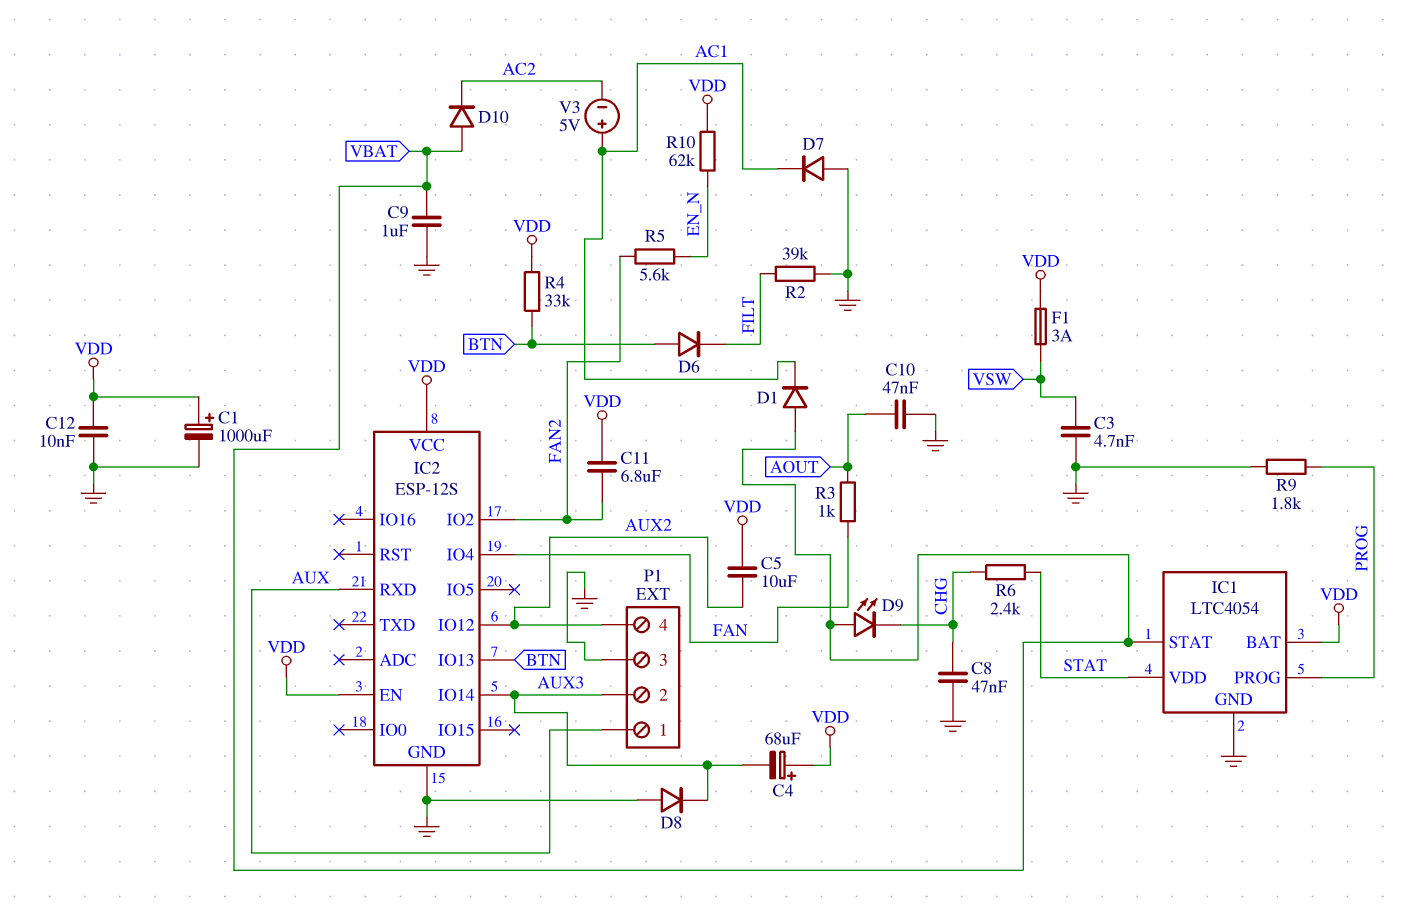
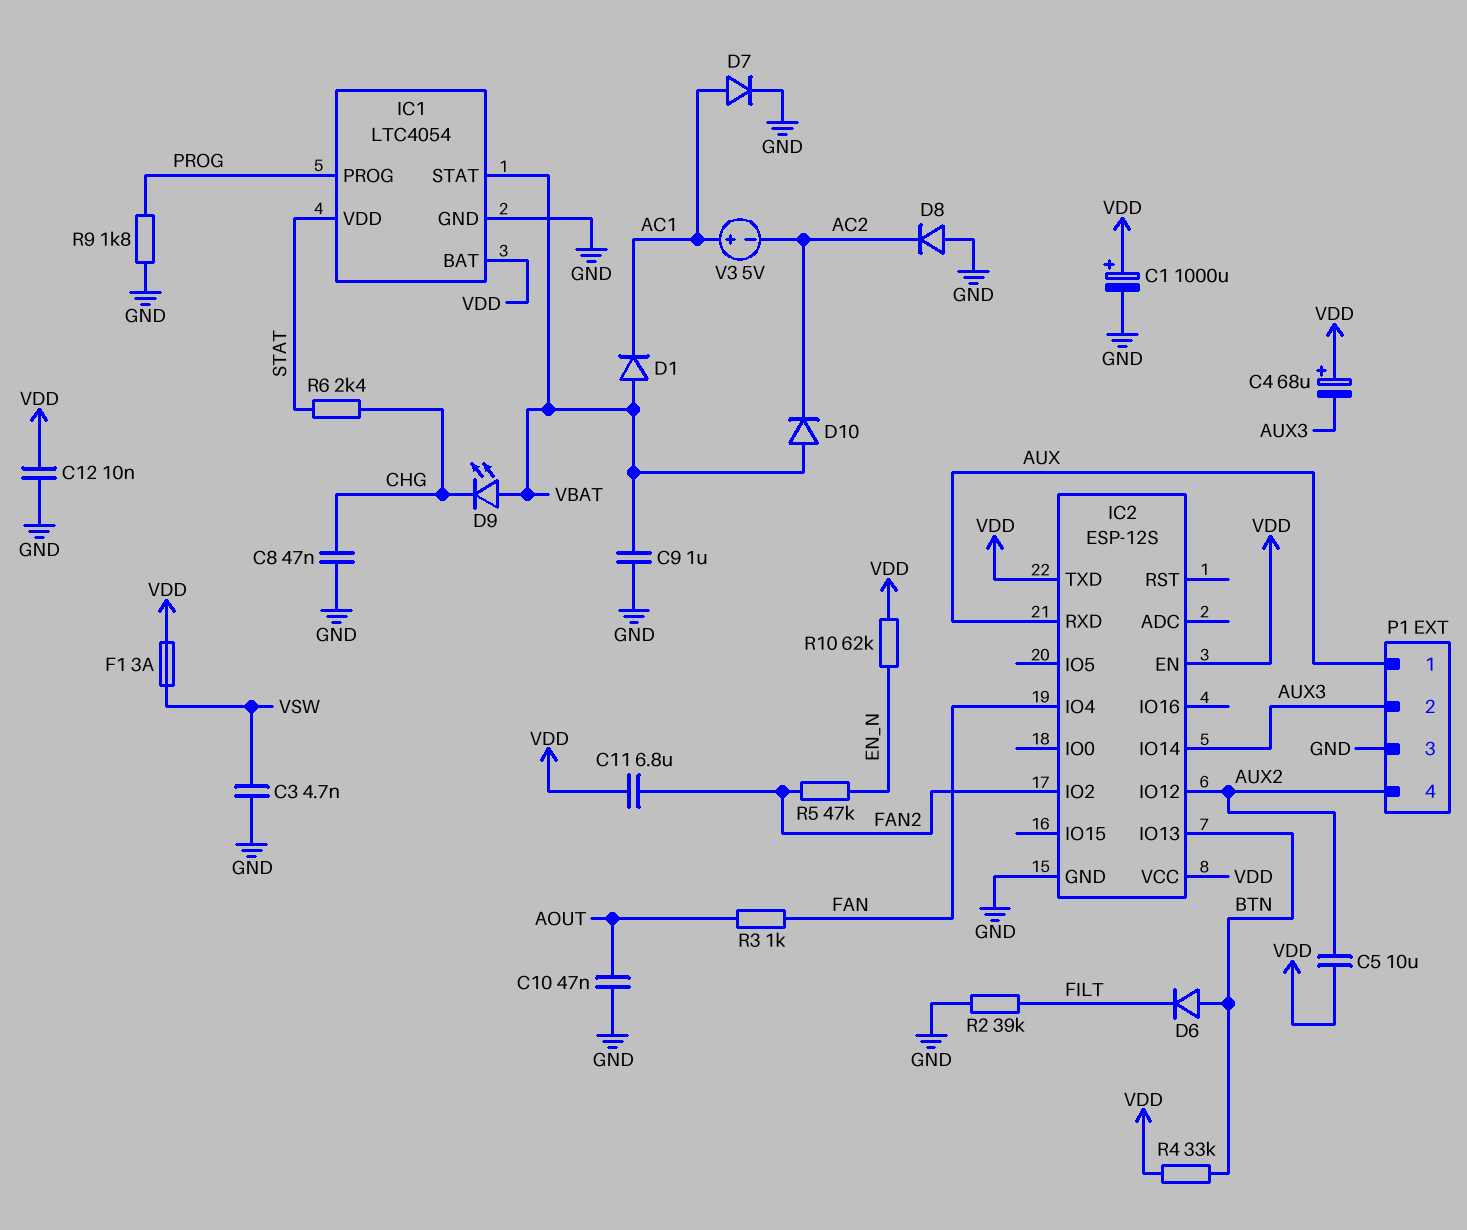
D7: diode (A GND, K AC1) -> diode (A AC1, K GND)
D8: diode (A GND, K AUX3) -> diode (A GND, K AC2)
IC2 pin TXD: none -> VDD
R5: 5.6k (EN_N, FAN2) -> 47k (EN_N, FAN2)

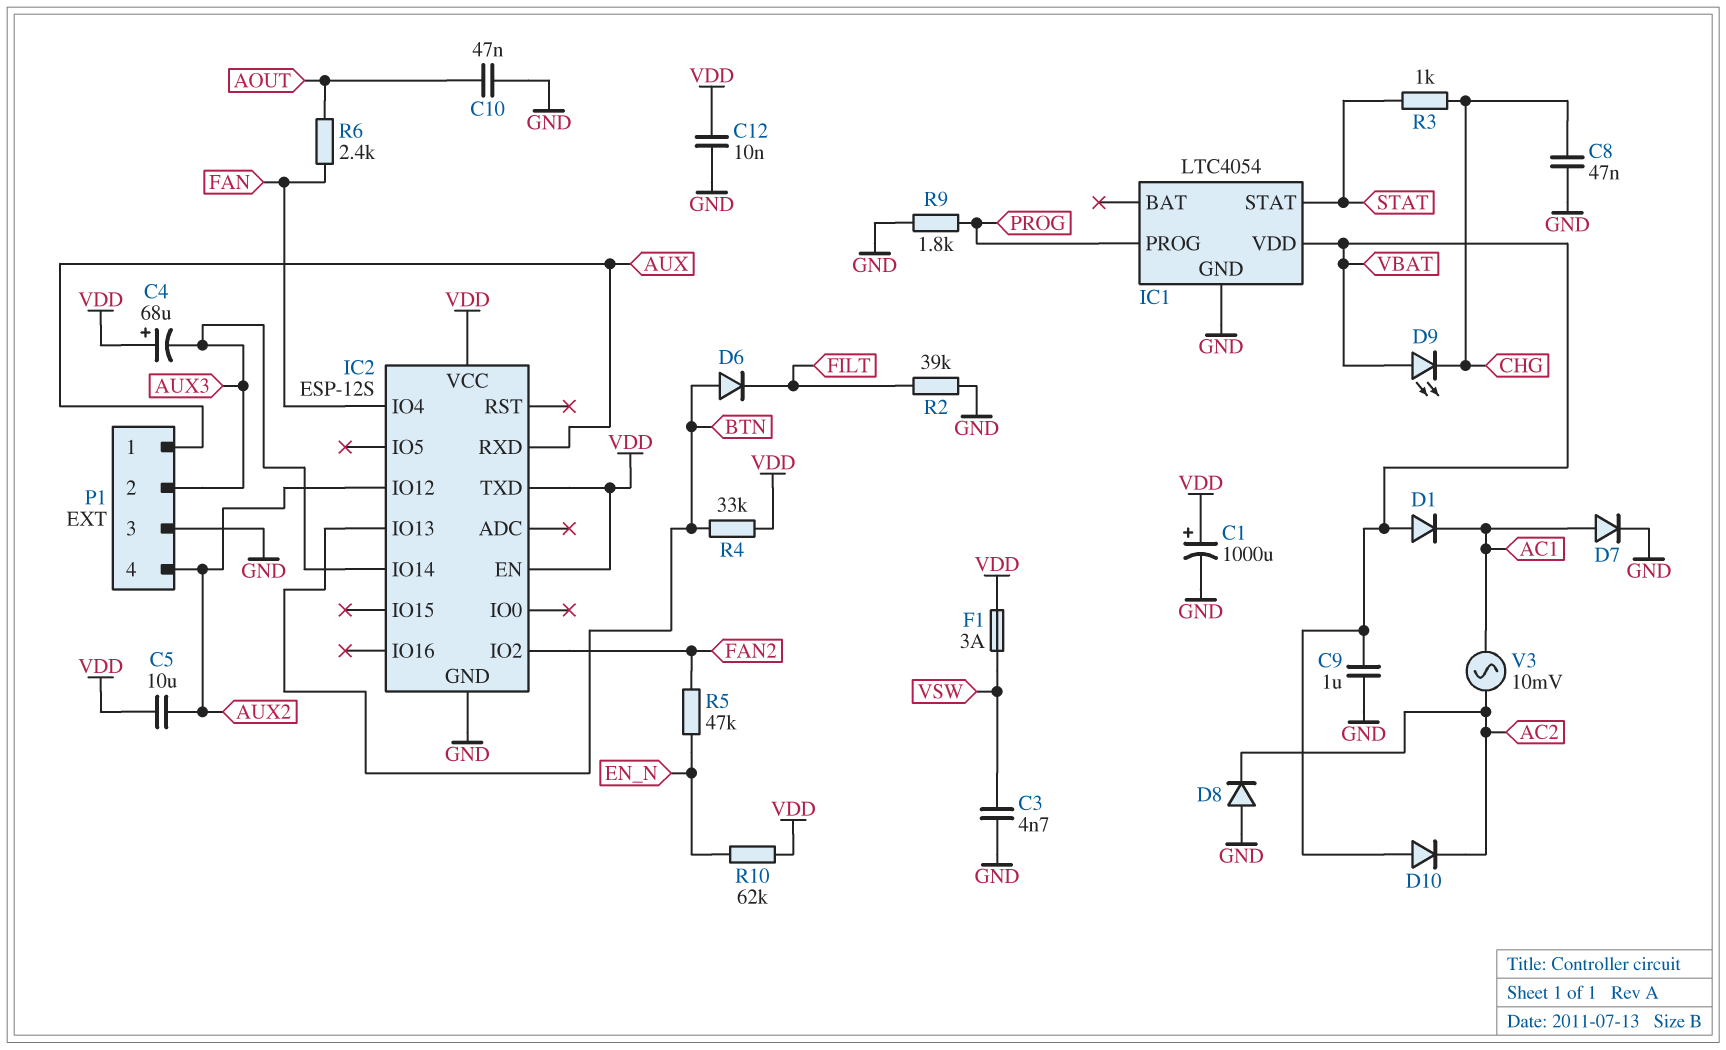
C11: 6.8uF (FAN2, VDD) -> none
IC1 pin BAT: VDD -> none
IC1 pin STAT: VBAT -> STAT
IC1 pin VDD: STAT -> VBAT
R3: 1k (AOUT, FAN) -> 1k (CHG, STAT)
R6: 2.4k (CHG, STAT) -> 2.4k (AOUT, FAN)
V3: 5V (plus AC1, minus AC2) -> AC 10mV (AC1, AC2)

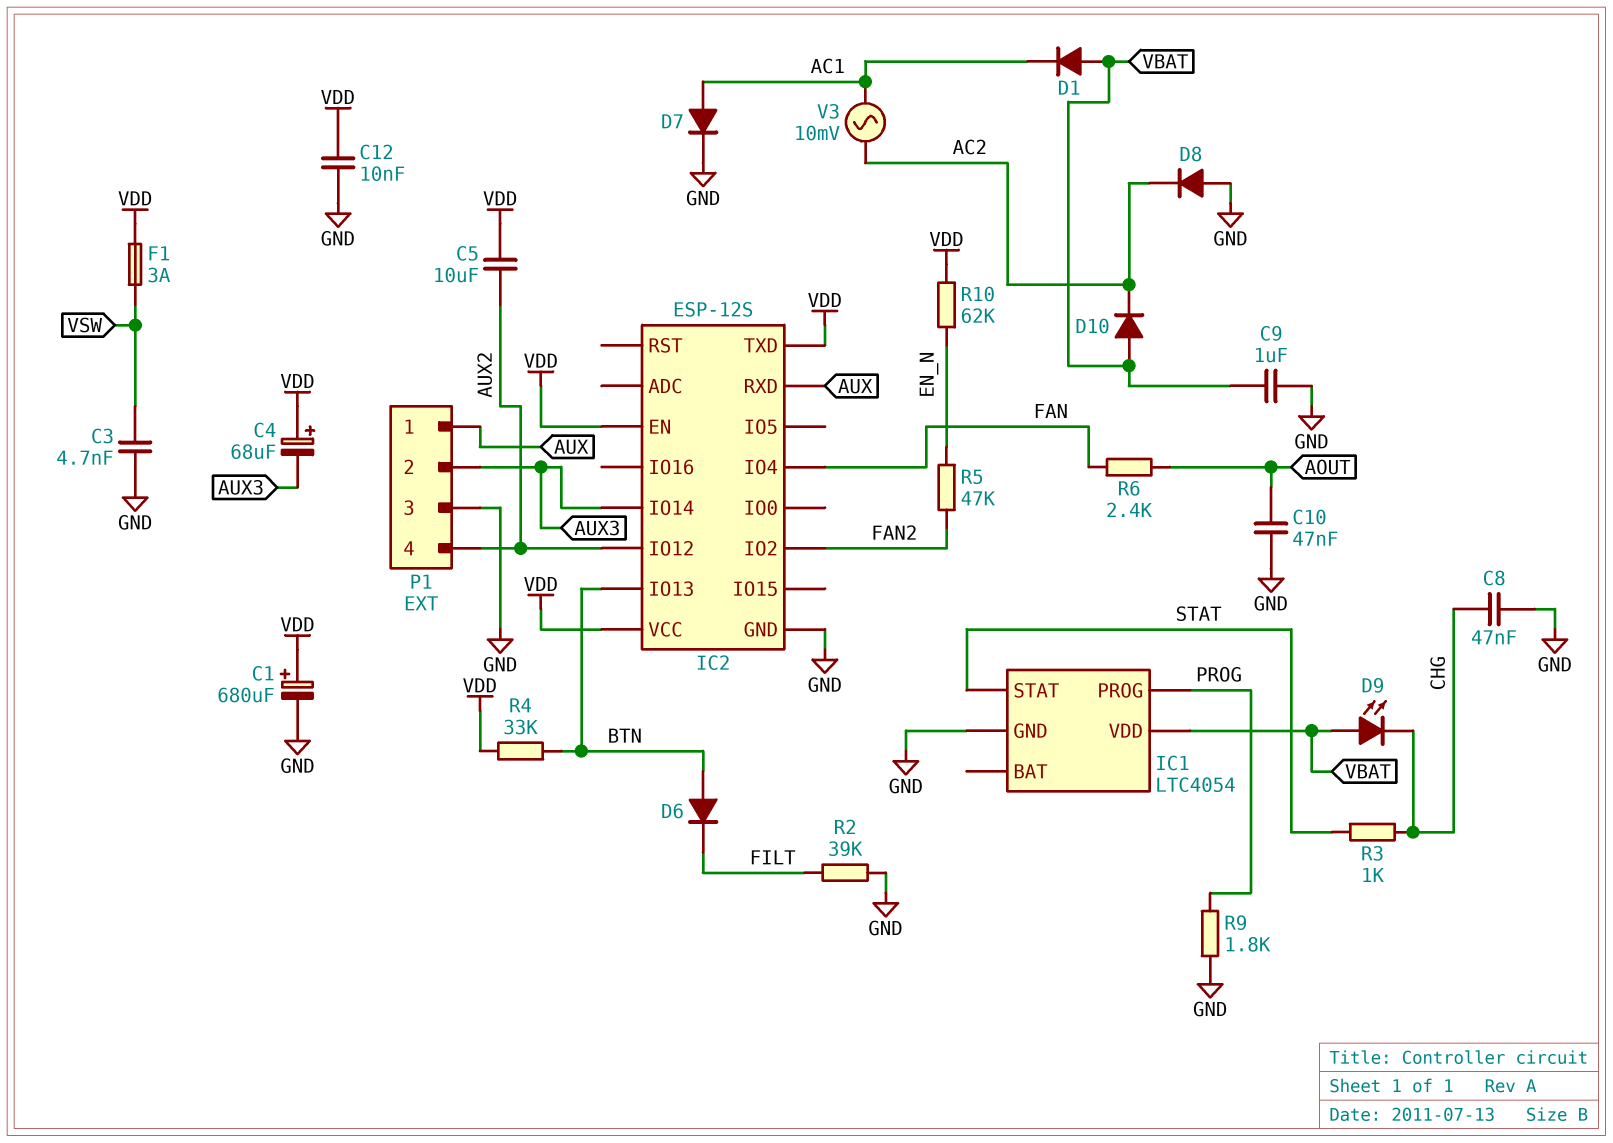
C1: 1000uF (plus VDD, minus GND) -> 680uF (plus VDD, minus GND)

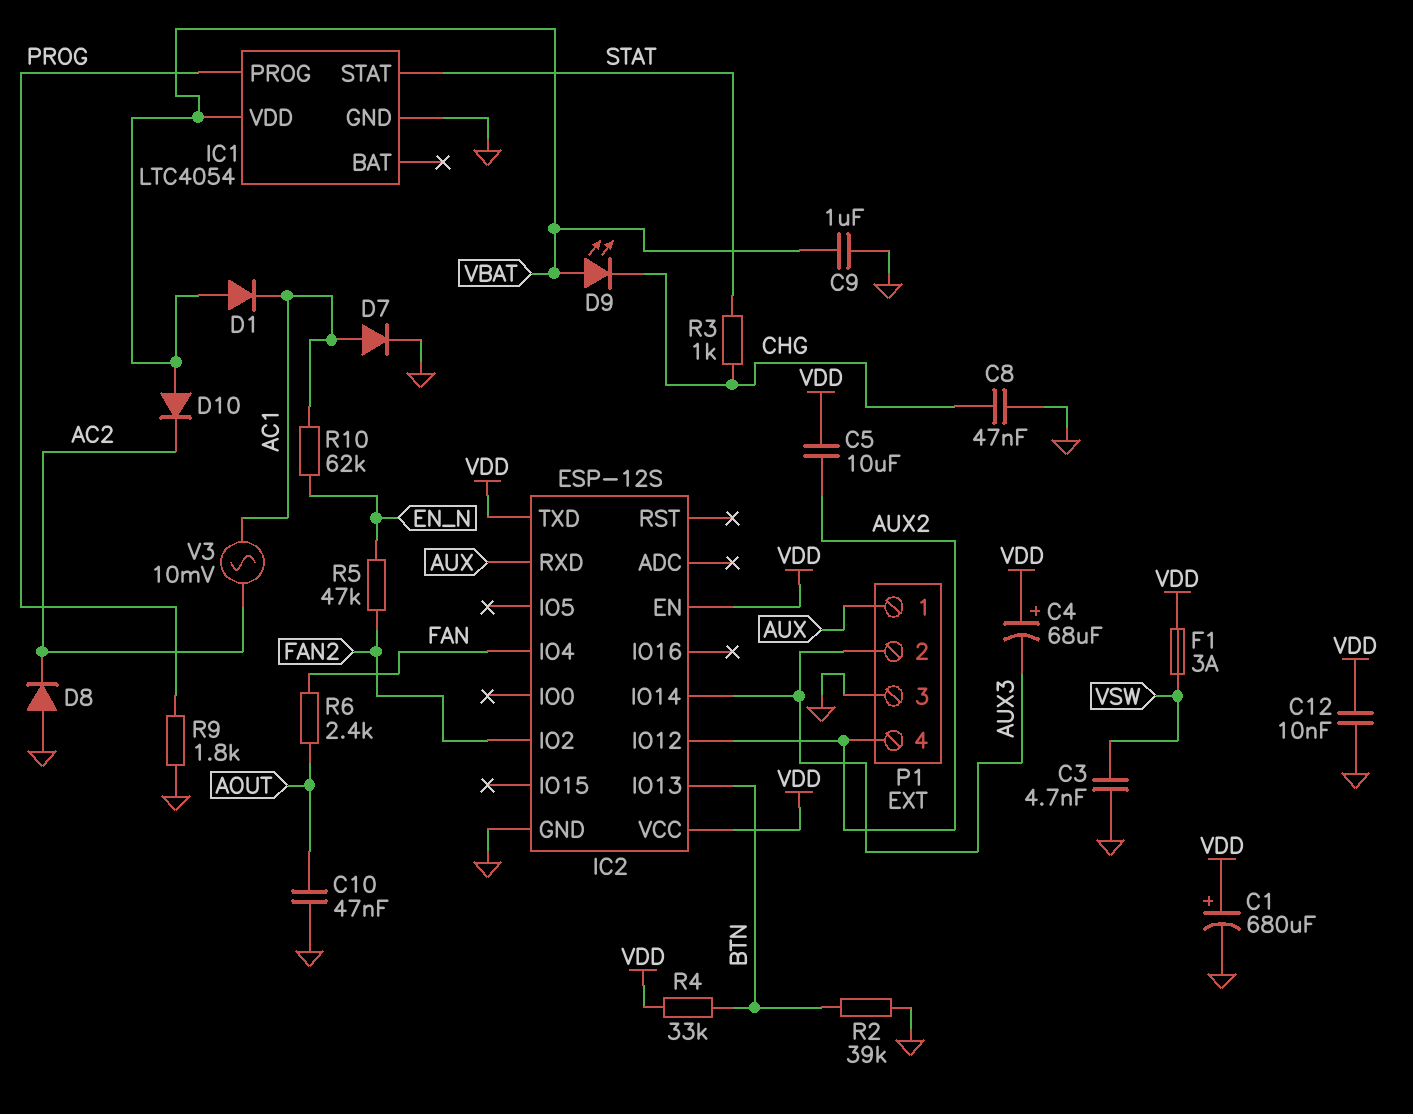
D6: diode (A BTN, K FILT) -> none
R2: 39k (FILT, GND) -> 39k (BTN, GND)
R10: 62k (EN_N, VDD) -> 62k (AC1, EN_N)

